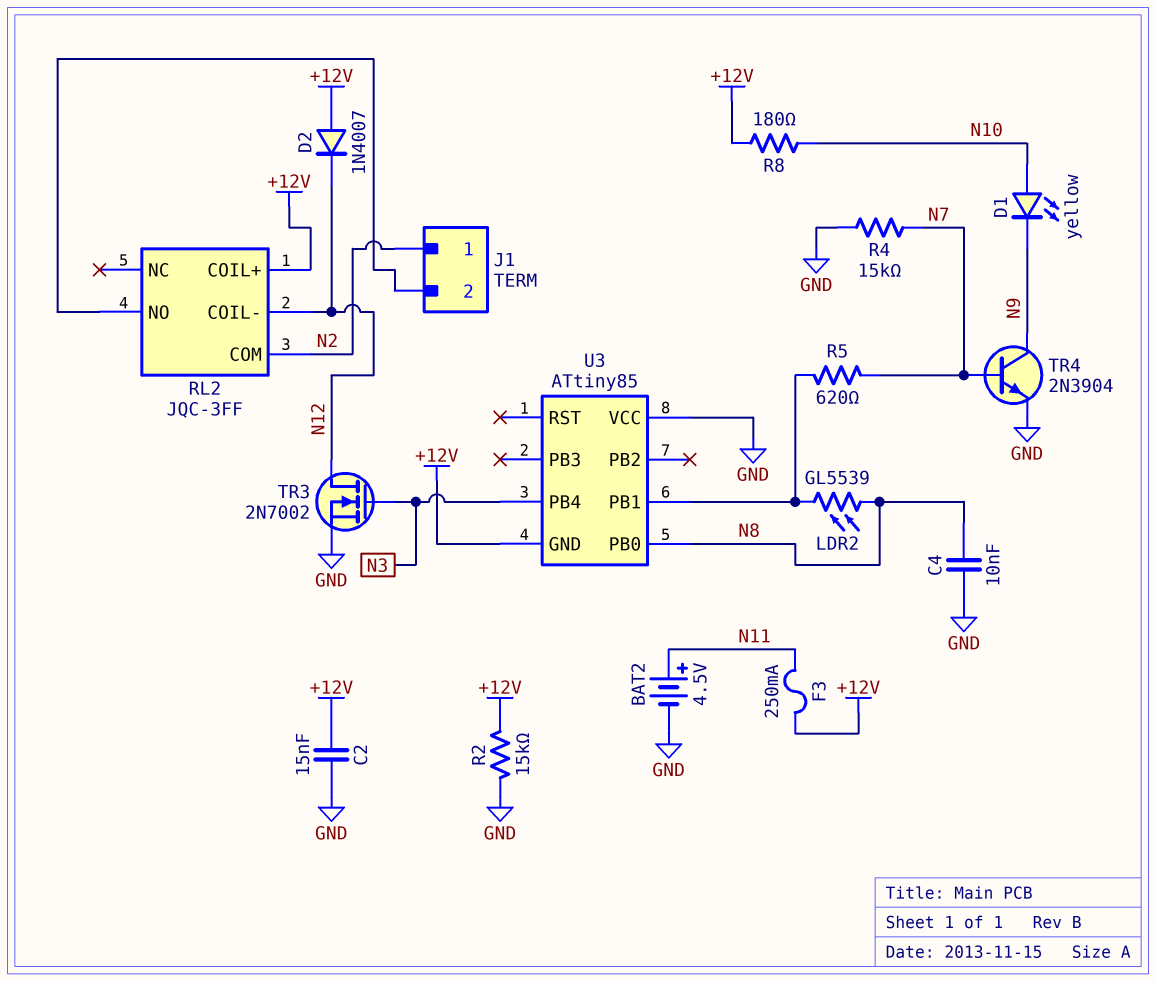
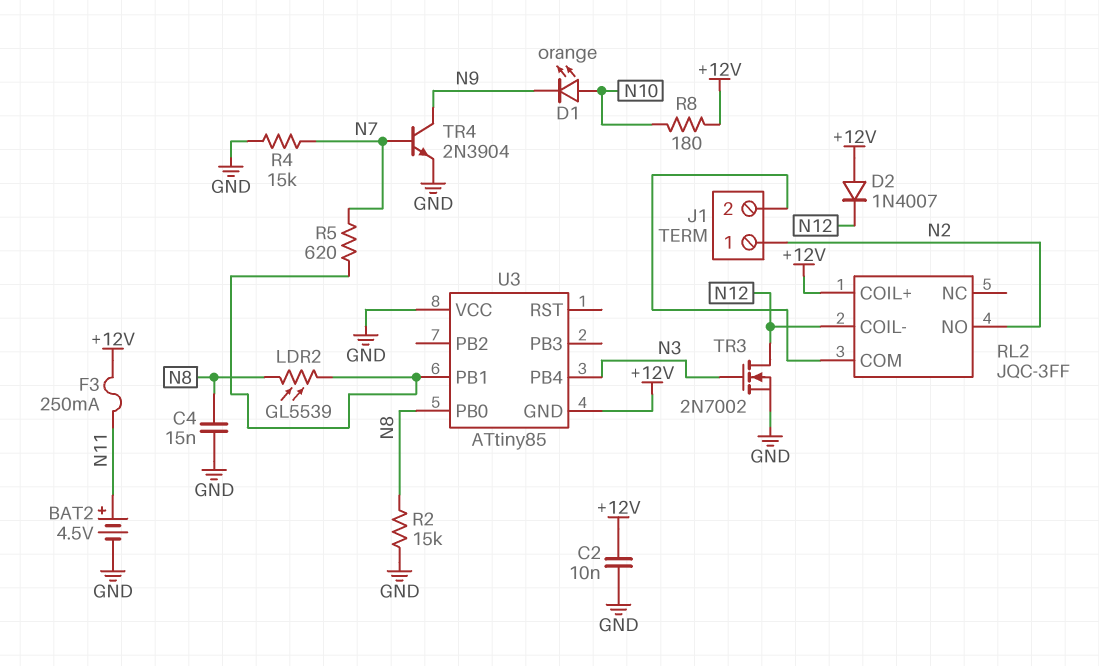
C2: 15nF (+12V, GND) -> 10nF (+12V, GND)
C4: 10nF (GND, N8) -> 15nF (GND, N8)
D1: LED yellow (A N10, K N9) -> LED orange (A N10, K N9)
R2: 15k (+12V, GND) -> 15k (GND, N8)
RL2 pin COM: N2 -> J1/2
RL2 pin NO: J1/2 -> N2

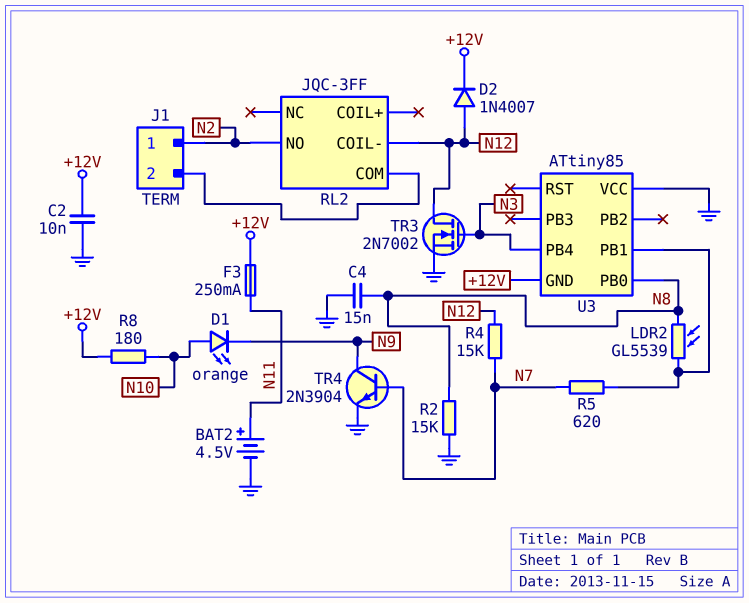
D2: diode 1N4007 (A +12V, K N12) -> diode 1N4007 (A N12, K +12V)
R4: 15k (GND, N7) -> 15k (N7, N12)
RL2 pin COIL+: +12V -> none

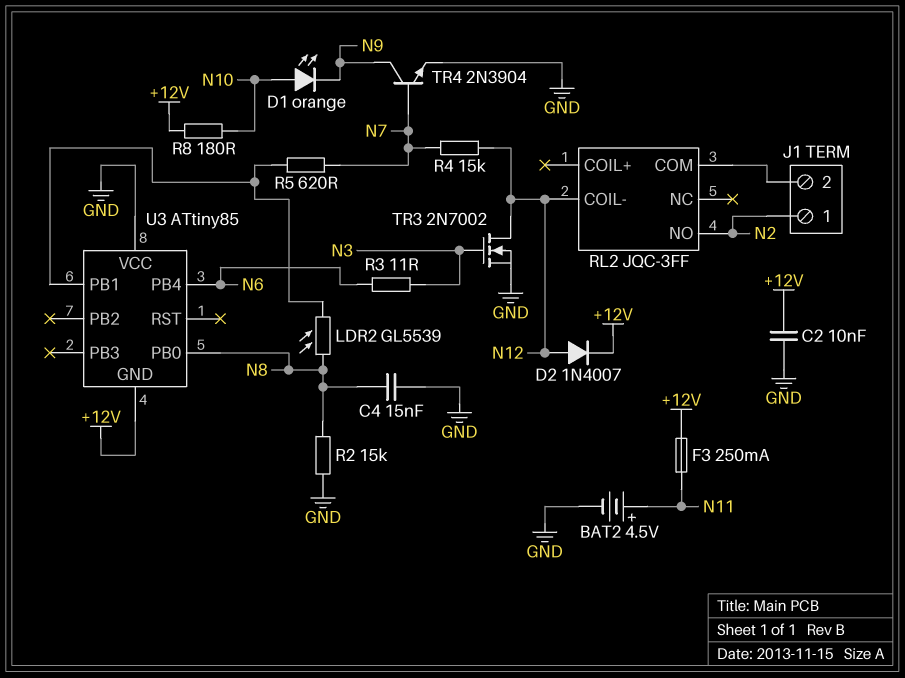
R3: none -> 11 (N3, N6)
U3 pin PB4: N3 -> N6

